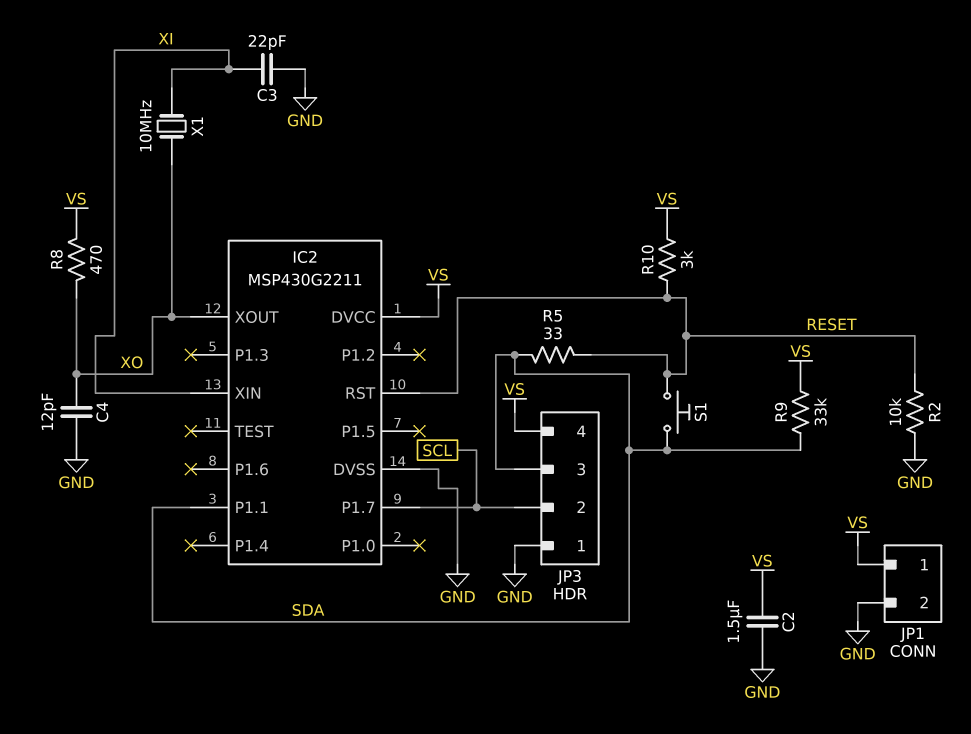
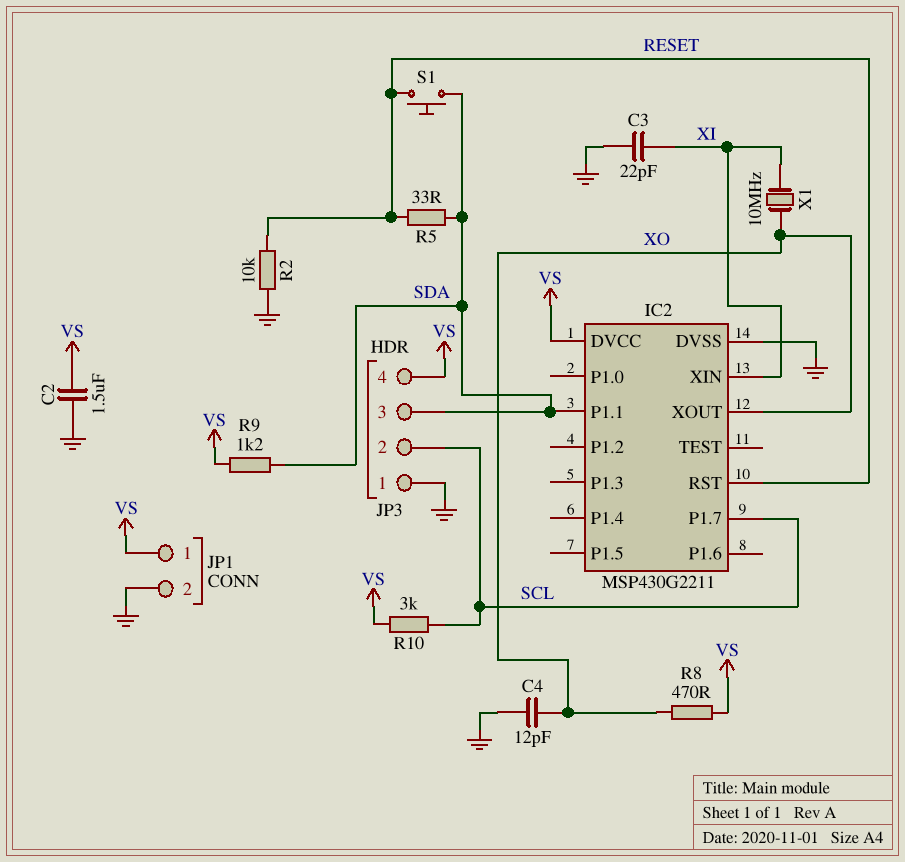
R9: 33k (SDA, VS) -> 1.2k (SDA, VS)
R10: 3k (RESET, VS) -> 3k (SCL, VS)

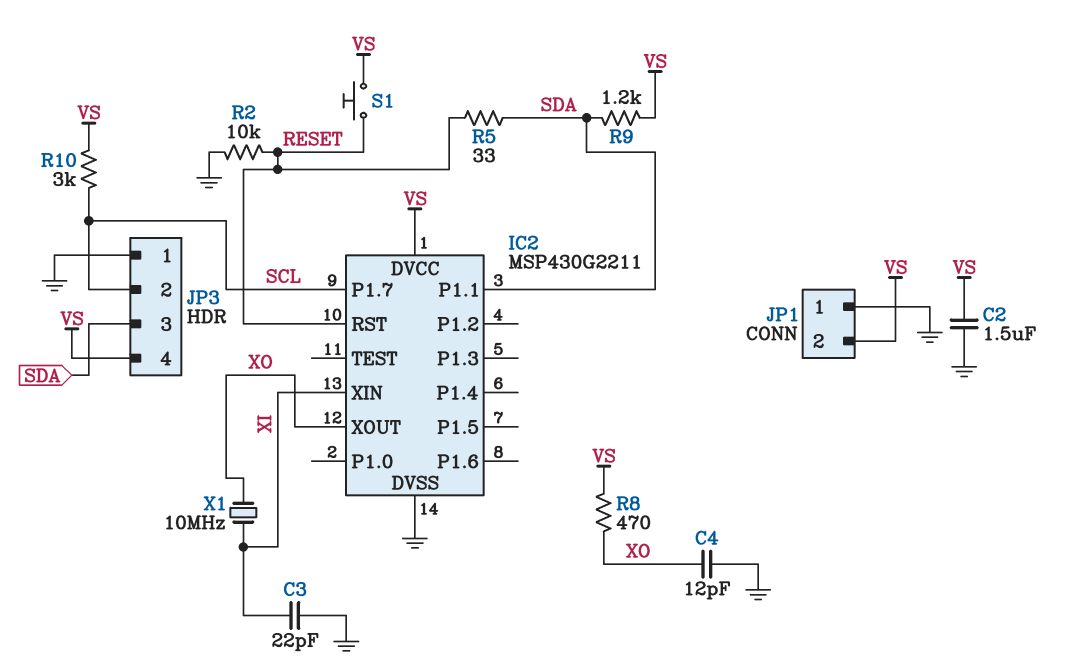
JP1 pin 1: VS -> GND
JP1 pin 2: GND -> VS
S1: button (RESET, SDA) -> button (RESET, VS)

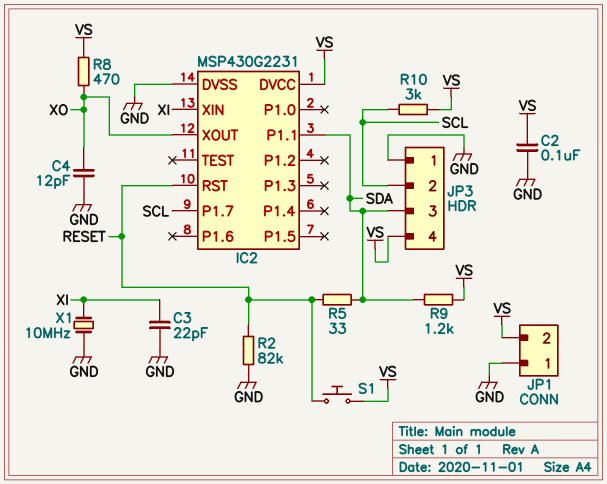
C2: 1.5uF (GND, VS) -> 100nF (GND, VS)
IC2: MSP430G2211 -> MSP430G2231
R2: 10k (GND, RESET) -> 82k (GND, RESET)
X1: 10MHz (XI, XO) -> 10MHz (GND, XI)

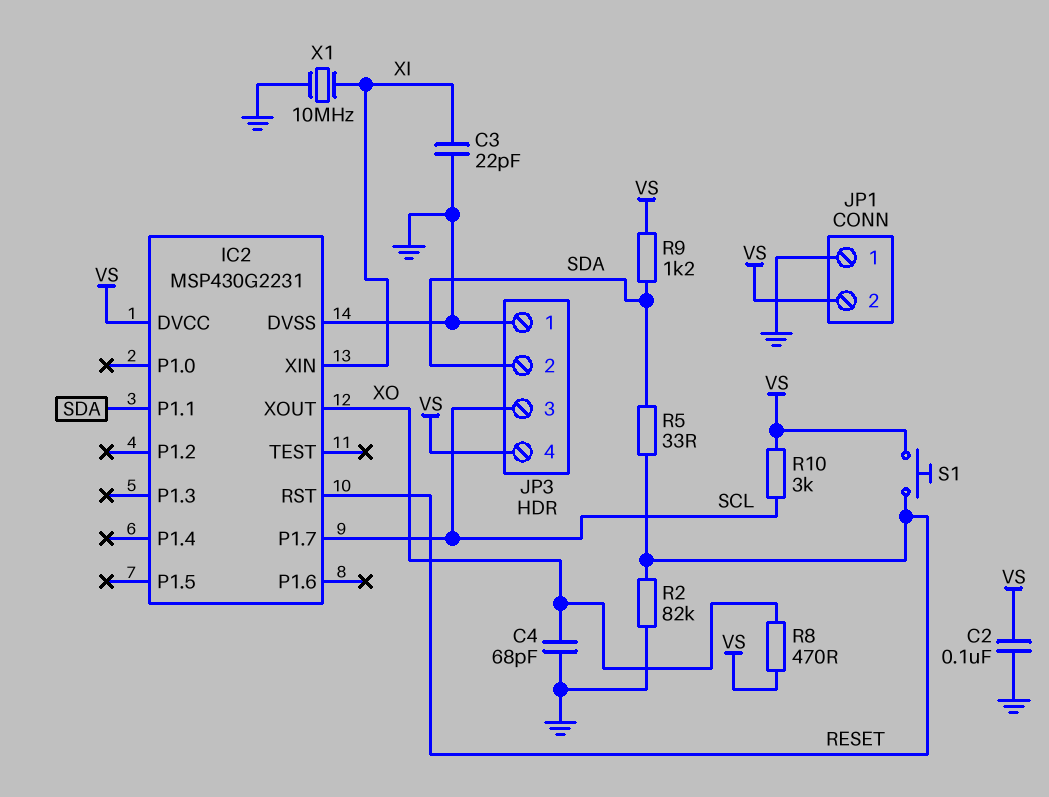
C4: 12pF (GND, XO) -> 68pF (GND, XO)
JP3 pin 2: SCL -> SDA
JP3 pin 3: SDA -> SCL

